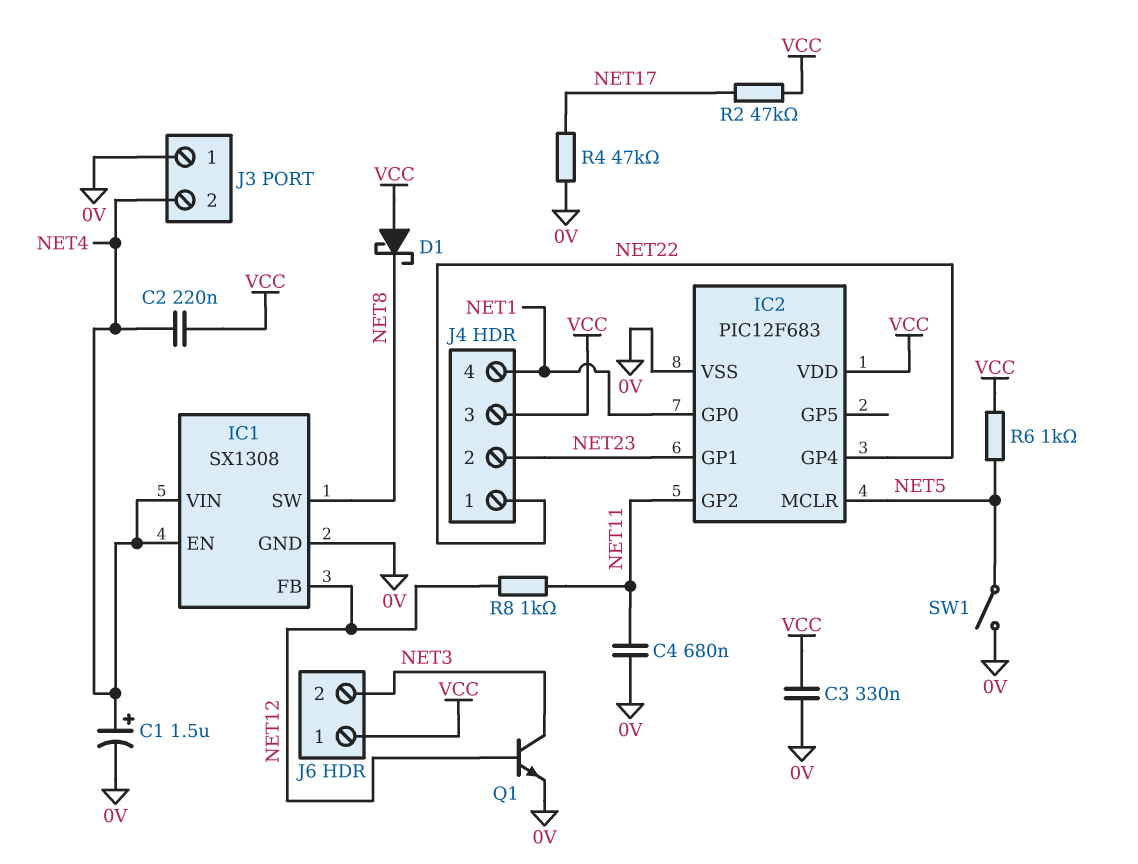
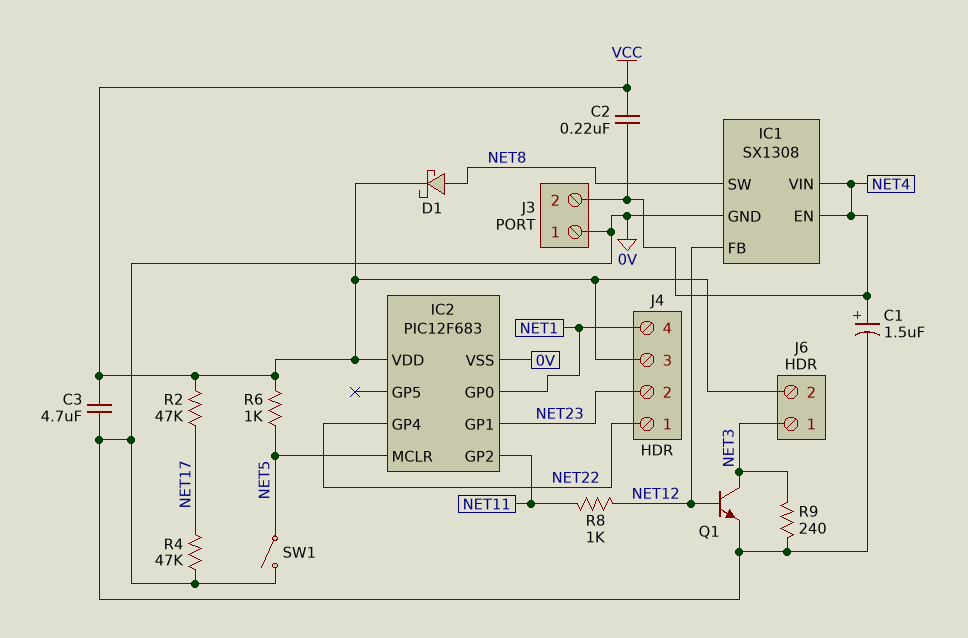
C3: 330nF (0V, VCC) -> 4.7uF (0V, VCC)
C4: 680nF (0V, NET11) -> none
D1: schottky (A VCC, K NET8) -> schottky (A NET8, K VCC)
J6 pin 1: VCC -> NET3
J6 pin 2: NET3 -> VCC
R9: none -> 240 (0V, NET3)

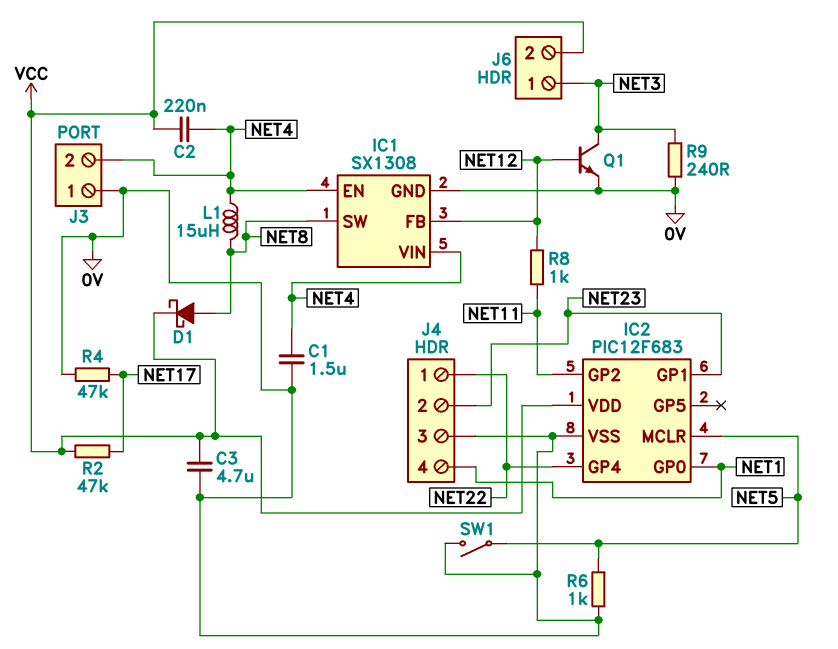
C1: 1.5uF (plus NET4, minus 0V) -> 1.5uF (0V, NET4)
J4 pin 3: VCC -> 0V
L1: none -> 15uH (NET4, NET8)
R6: 1k (NET5, VCC) -> 1k (0V, NET5)

